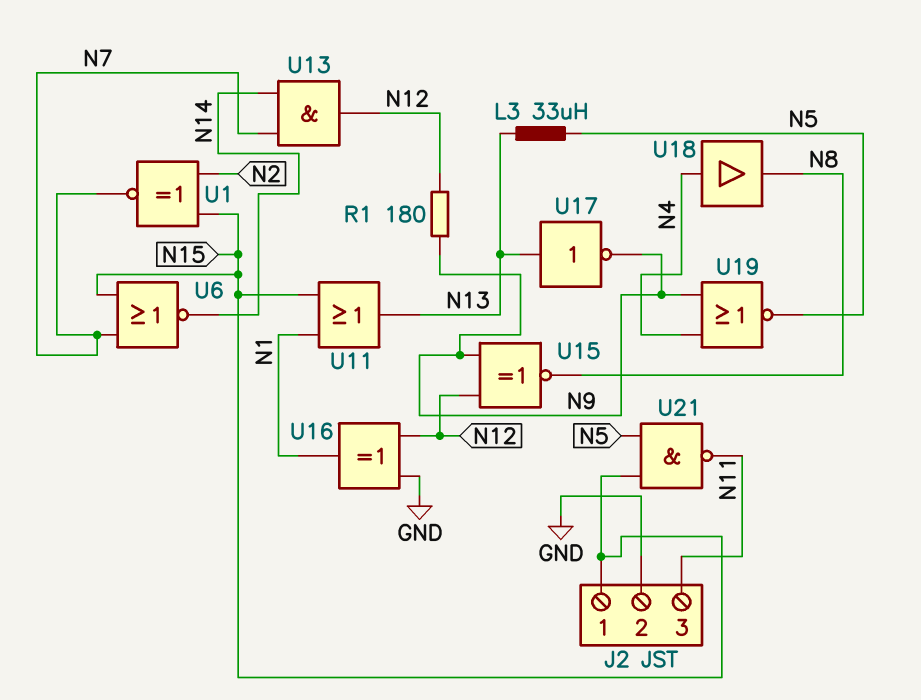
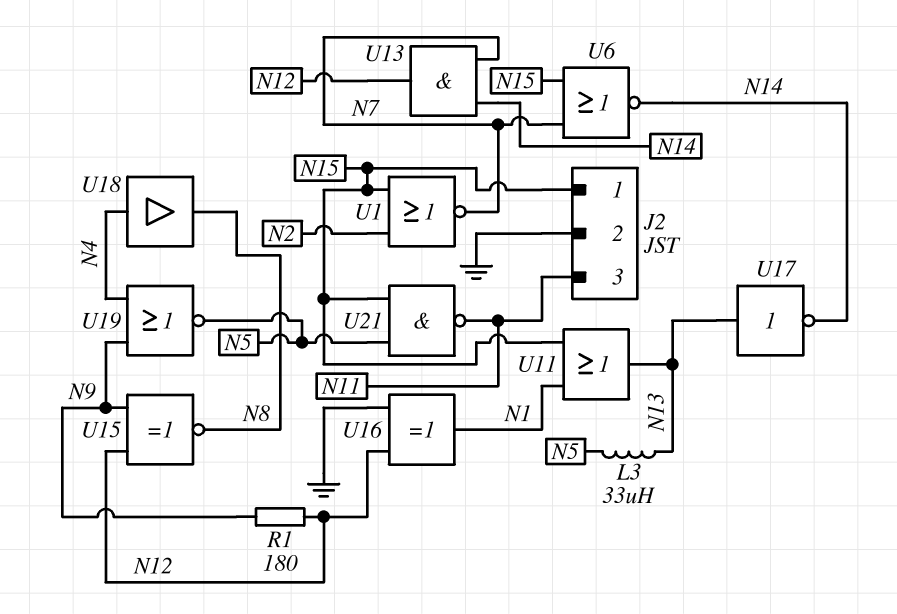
U1: XNOR (in N2, in N15, out N7) -> NOR (in N2, in N15, out N7)
U17: NOT (in N13, out N9) -> NOT (in N13, out N14)

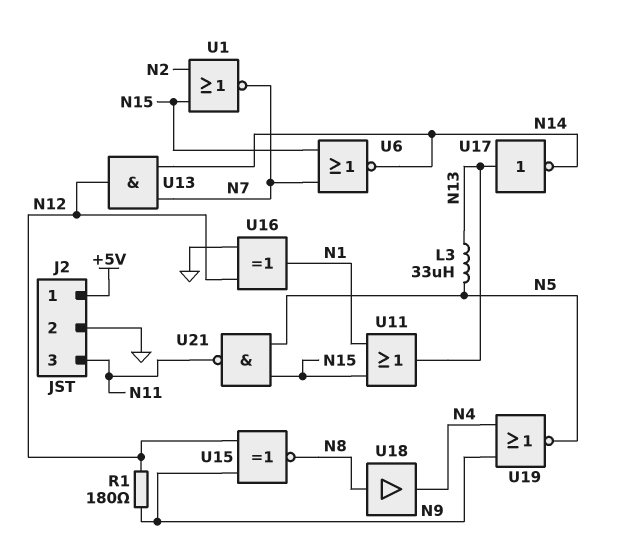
J2 pin 1: N15 -> +5V
U18: buffer (in N4, out N8) -> buffer (in N8, out N4)

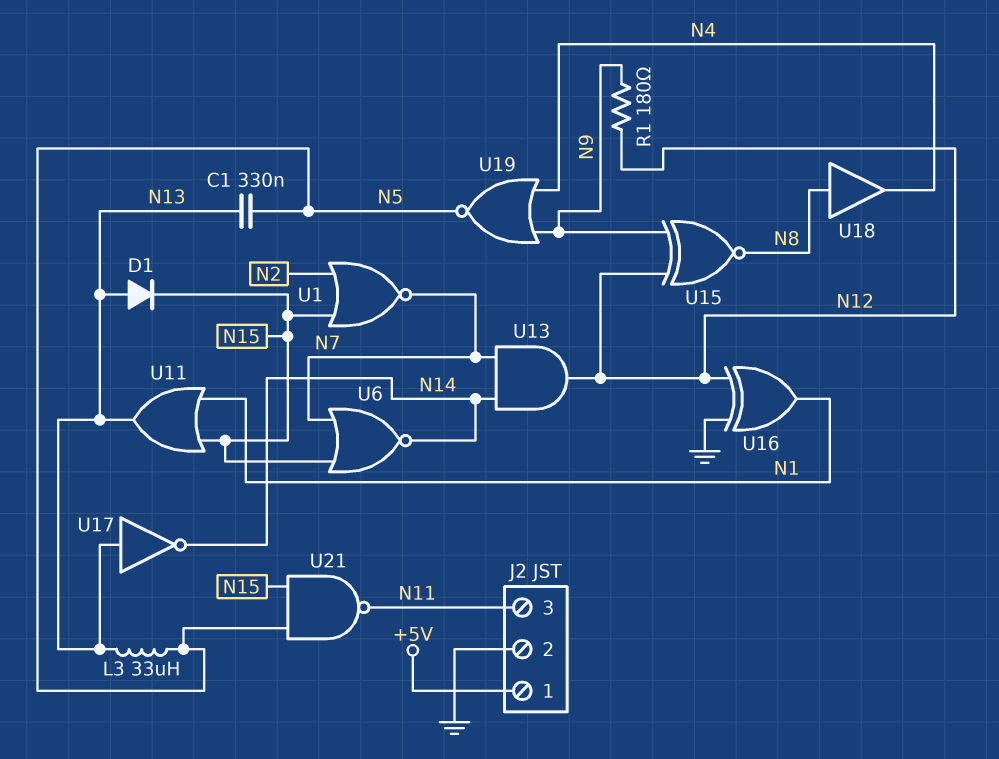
C1: none -> 330nF (N5, N13)
D1: none -> diode (A N13, K N15)

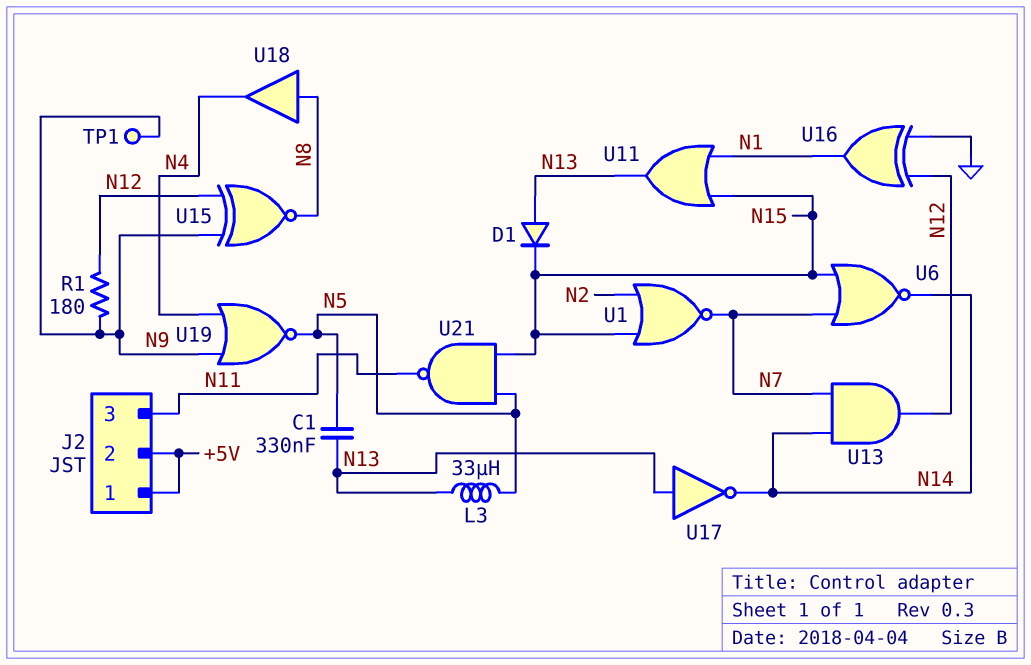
J2 pin 2: GND -> +5V
TP1: none -> test point (N9)

